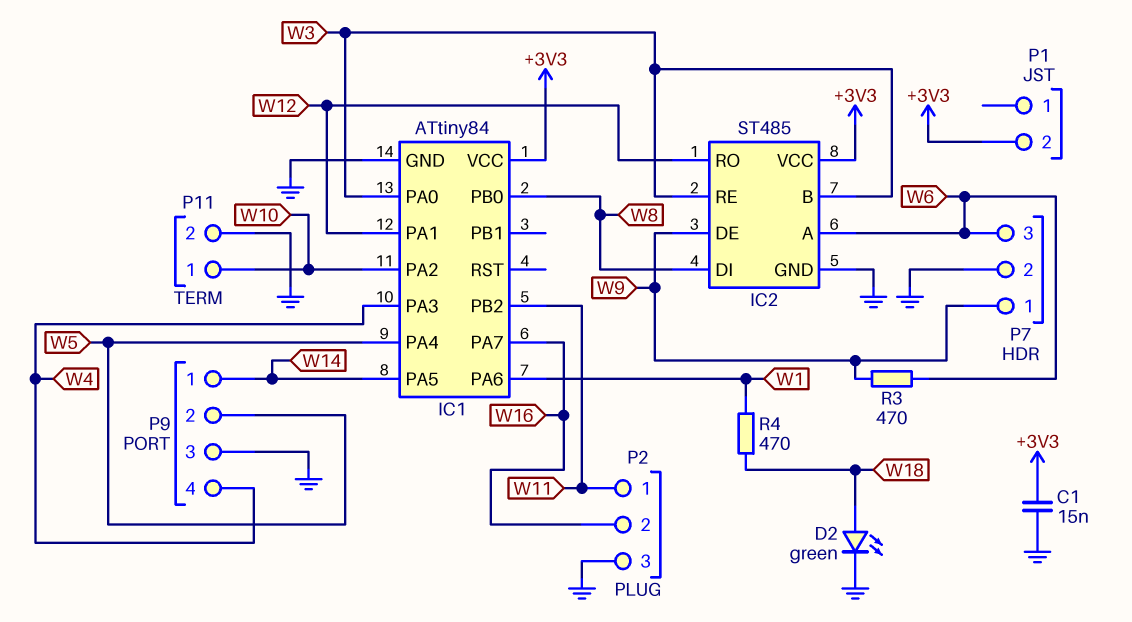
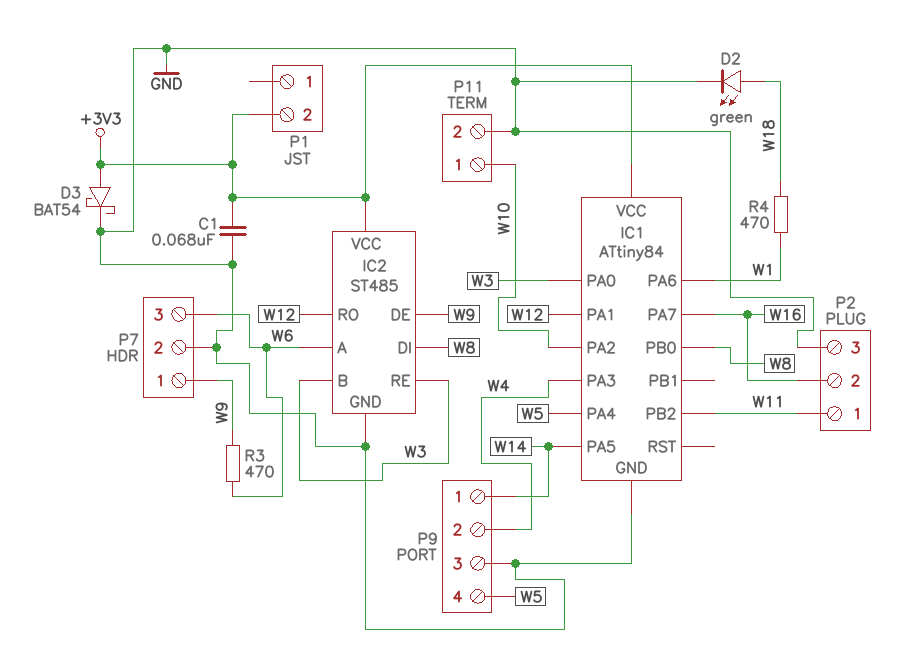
C1: 15nF (+3V3, GND) -> 68nF (+3V3, GND)
D3: none -> schottky BAT54 (A +3V3, K GND)
P9 pin 2: W5 -> W4
P9 pin 4: W4 -> W5

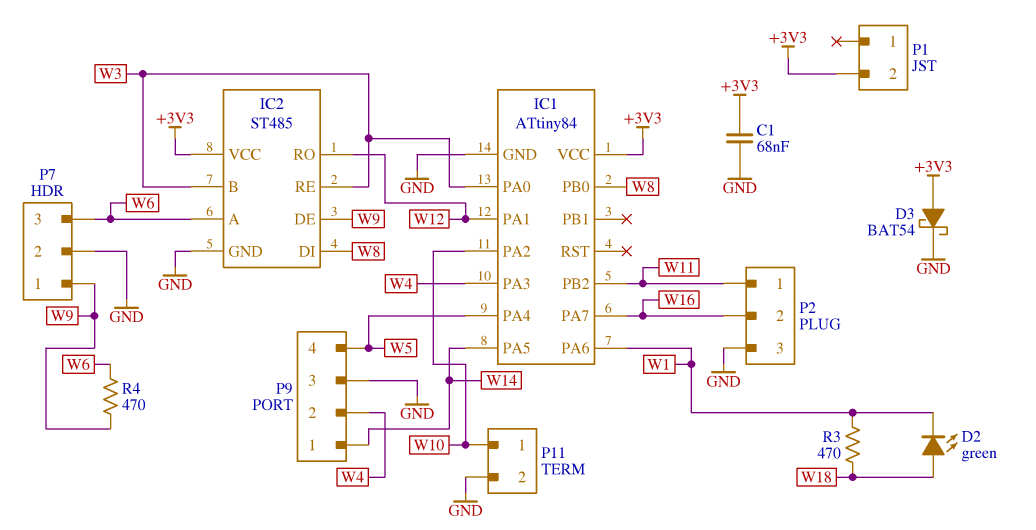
D2: LED green (A W18, K GND) -> LED green (A W18, K W1)
R3: 470 (W6, W9) -> 470 (W1, W18)
R4: 470 (W1, W18) -> 470 (W6, W9)

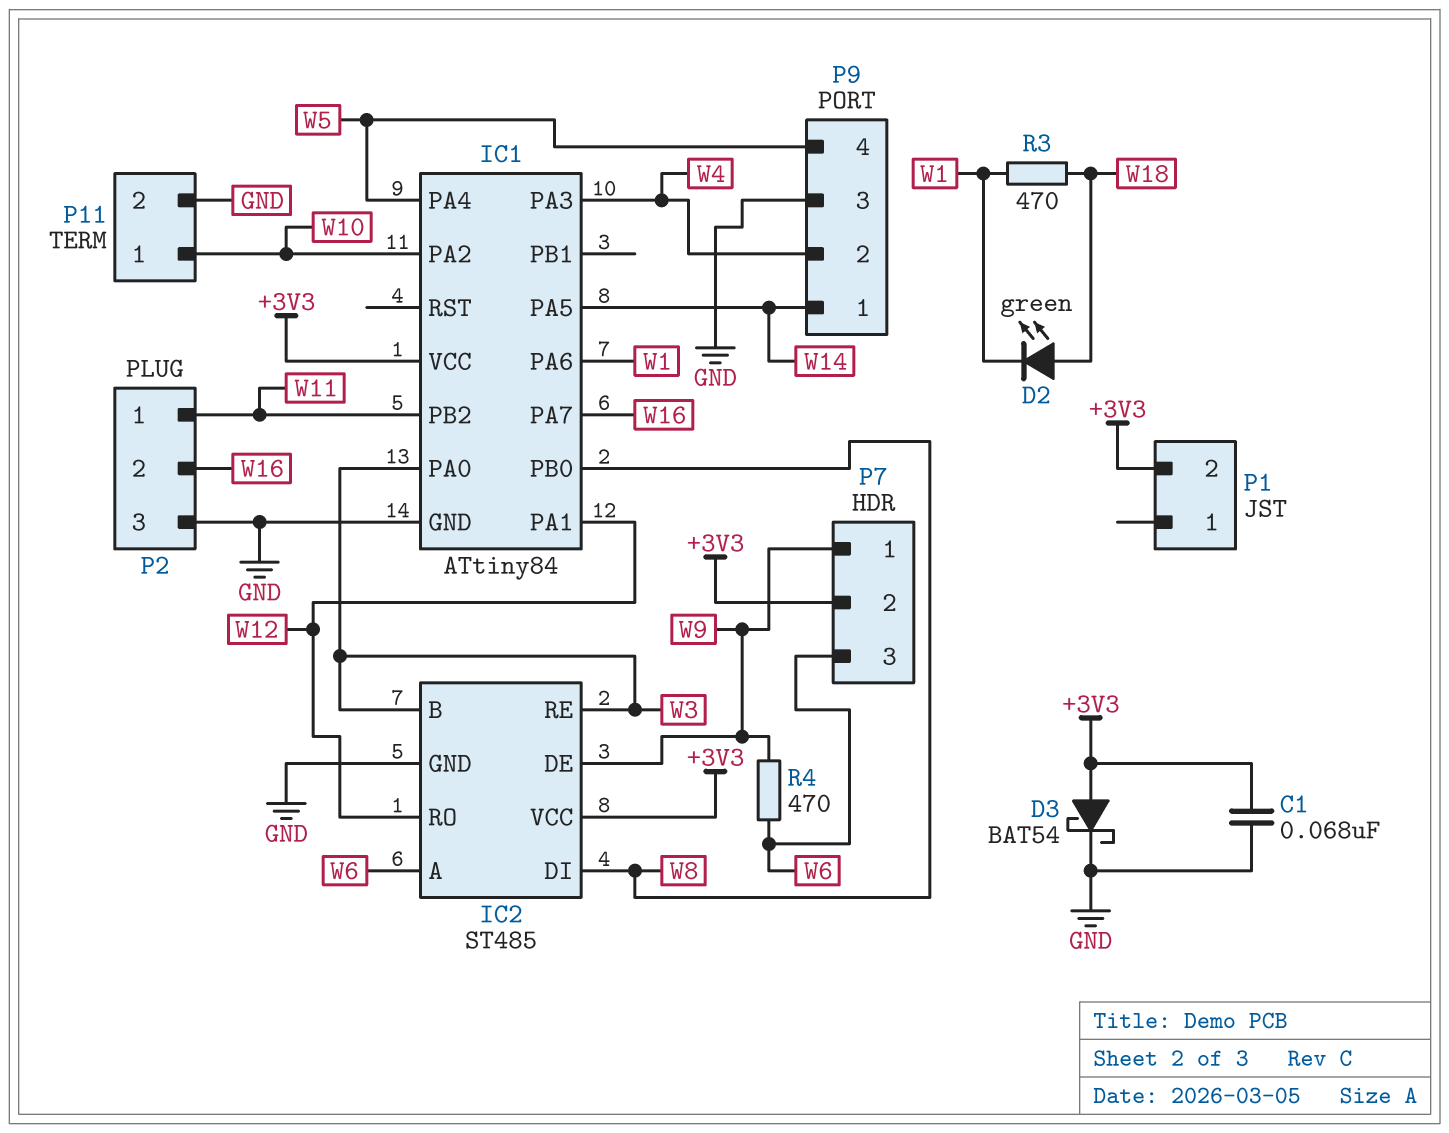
P7 pin 2: GND -> +3V3

